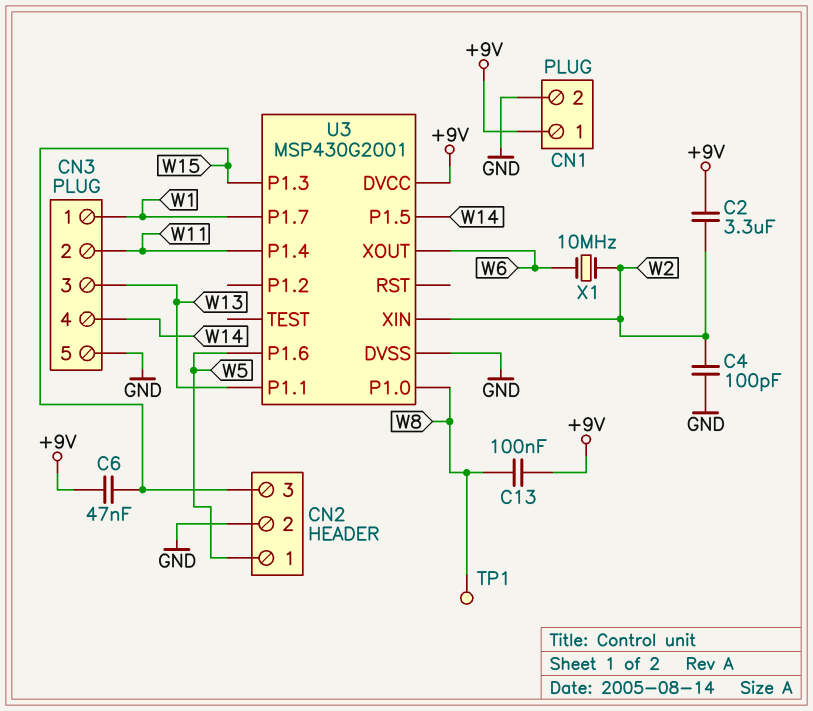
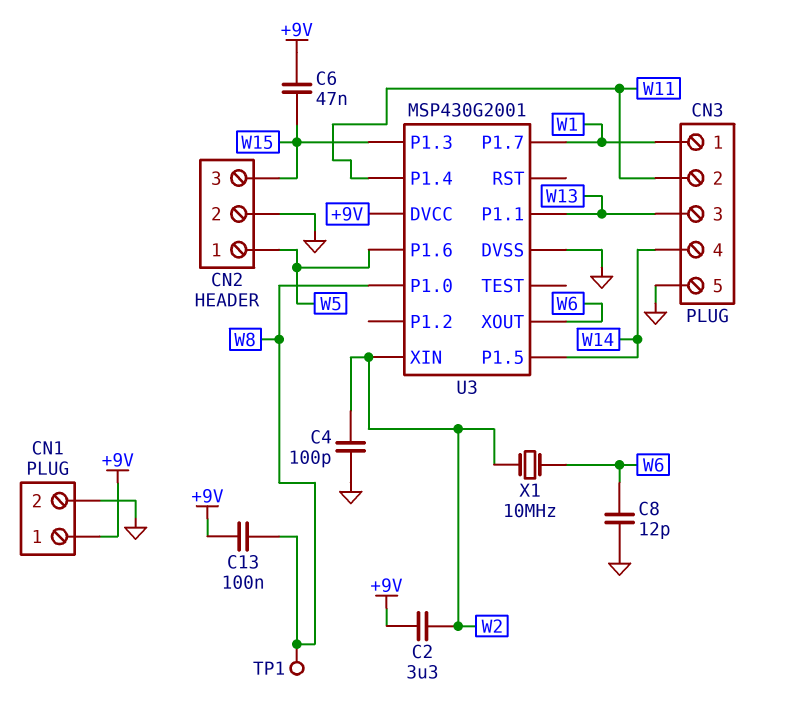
C8: none -> 12pF (GND, W6)

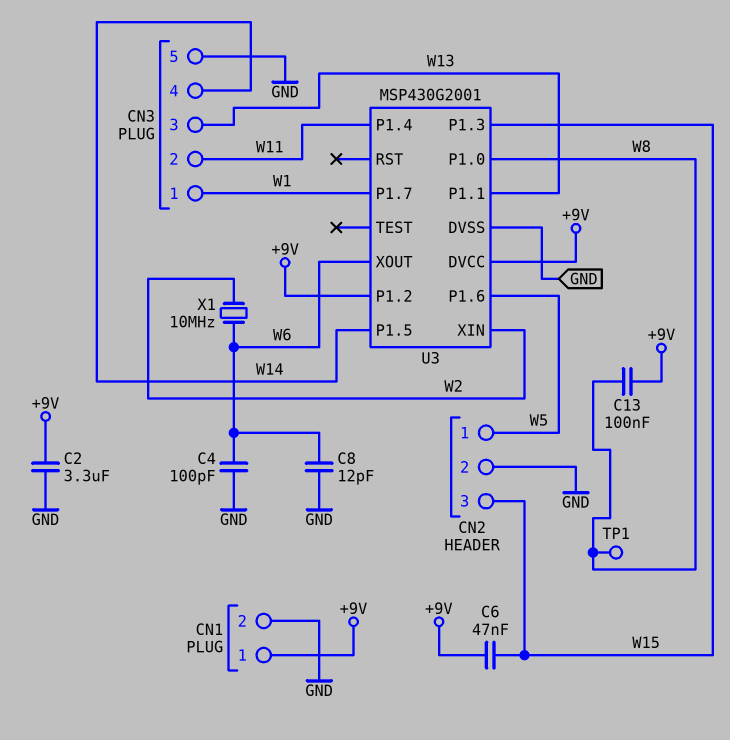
C2: 3.3uF (+9V, W2) -> 3.3uF (+9V, GND)
C4: 100pF (GND, W2) -> 100pF (GND, W6)
U3 pin P1.2: none -> +9V

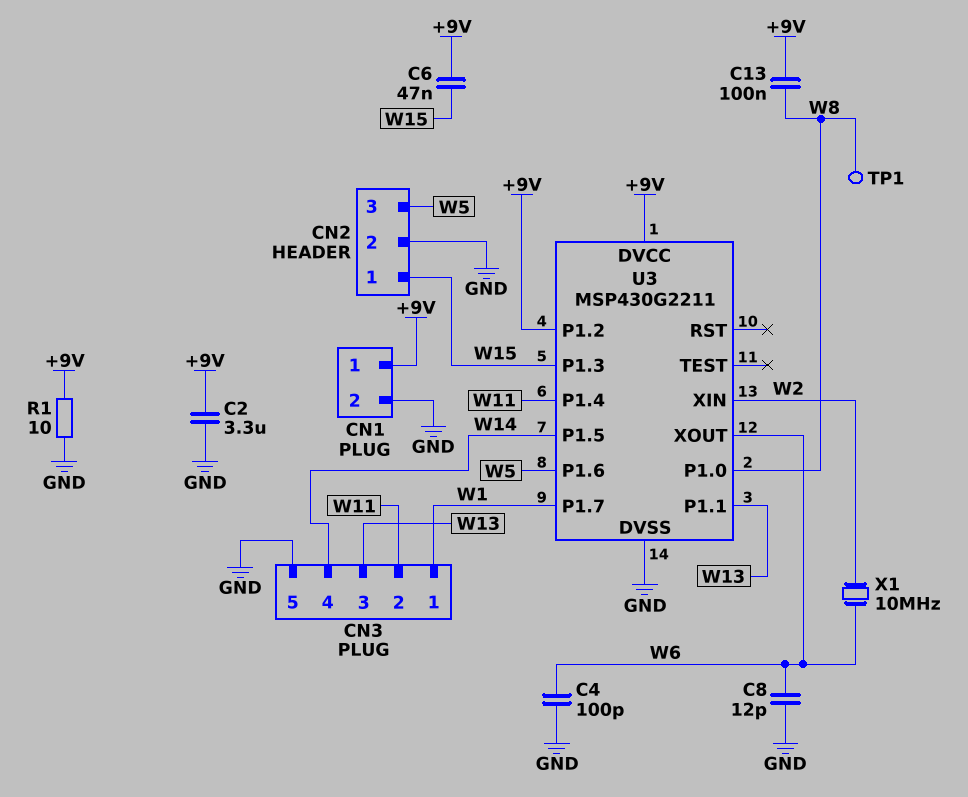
CN2 pin 1: W5 -> W15
CN2 pin 3: W15 -> W5
R1: none -> 10 (+9V, GND)
U3: MSP430G2001 -> MSP430G2211

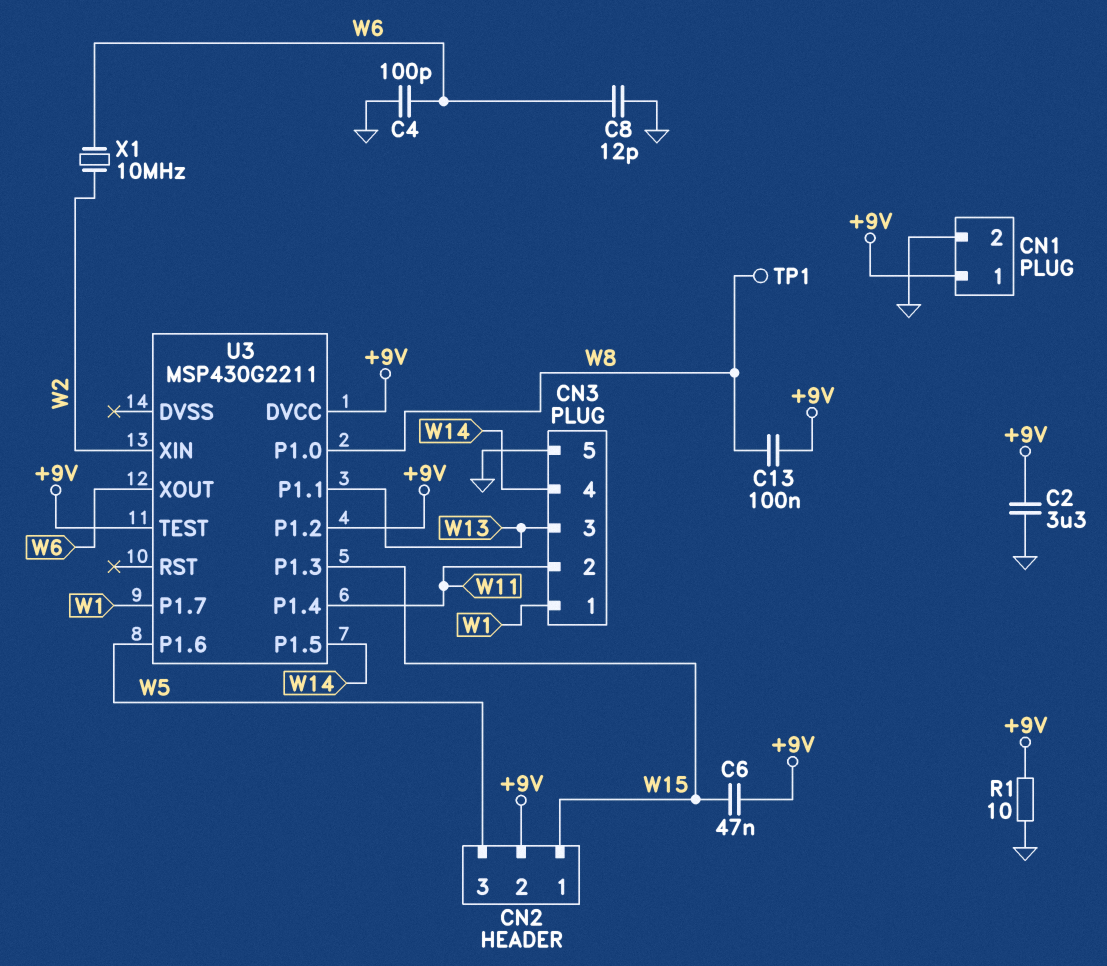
CN2 pin 2: GND -> +9V
U3 pin DVSS: GND -> none
U3 pin TEST: none -> +9V

